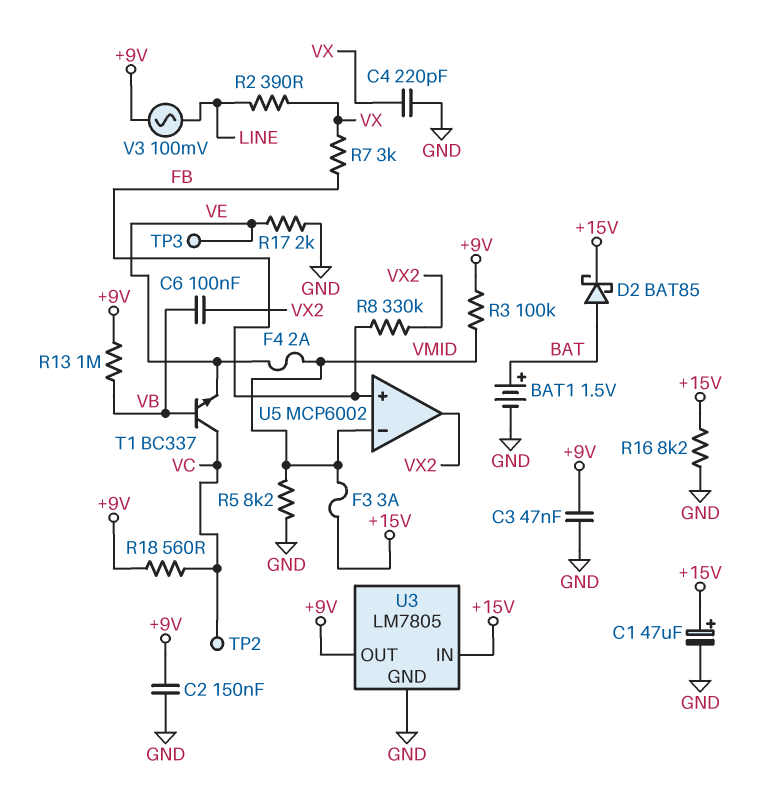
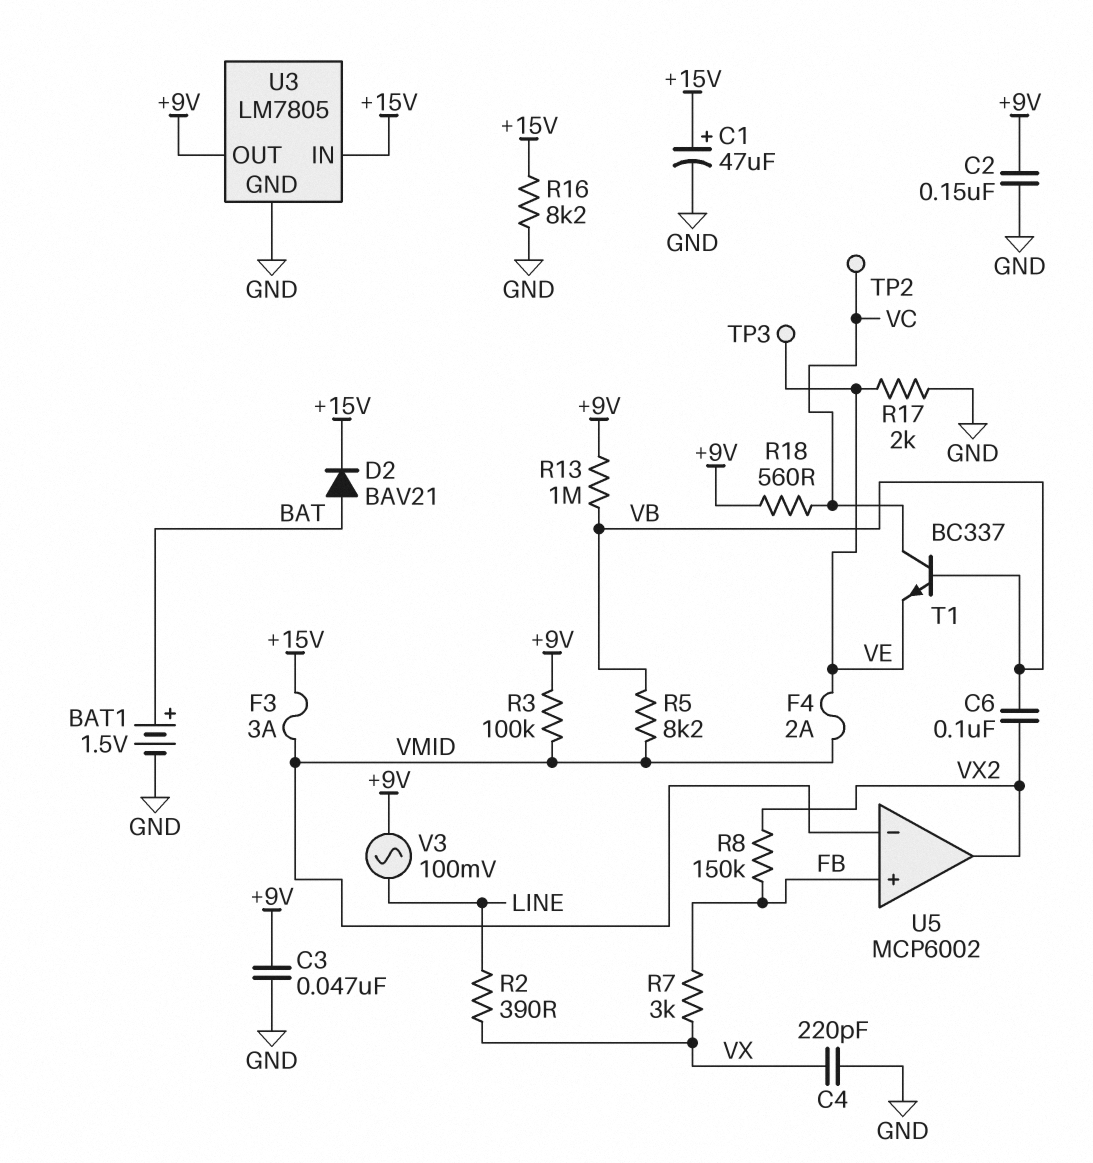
D2: schottky BAT85 (A BAT, K +15V) -> diode BAV21 (A BAT, K +15V)
R5: 8.2k (GND, VMID) -> 8.2k (VB, VMID)
R8: 330k (FB, VX2) -> 150k (FB, VX2)

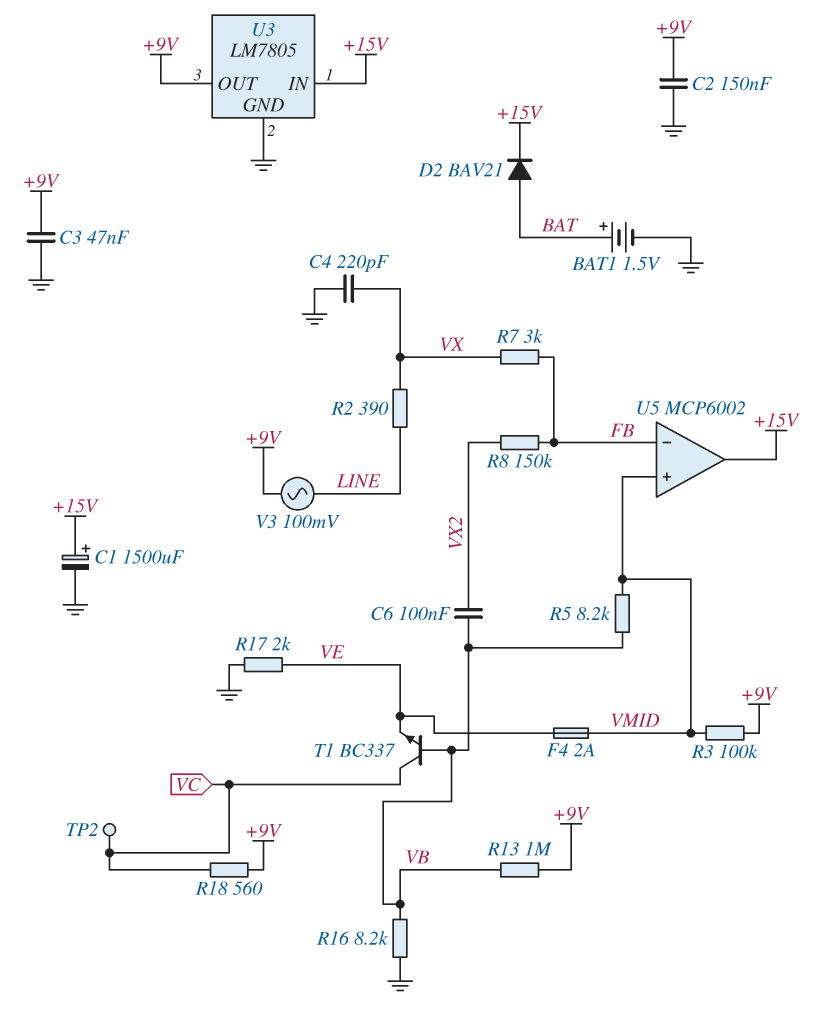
C1: 47uF (plus +15V, minus GND) -> 1500uF (plus +15V, minus GND)
F3: 3A (+15V, VMID) -> none
R16: 8.2k (+15V, GND) -> 8.2k (GND, VB)
TP3: test point (VE) -> none
U5 pin in+: FB -> VMID
U5 pin in-: VMID -> FB
U5 pin out: VX2 -> +15V

